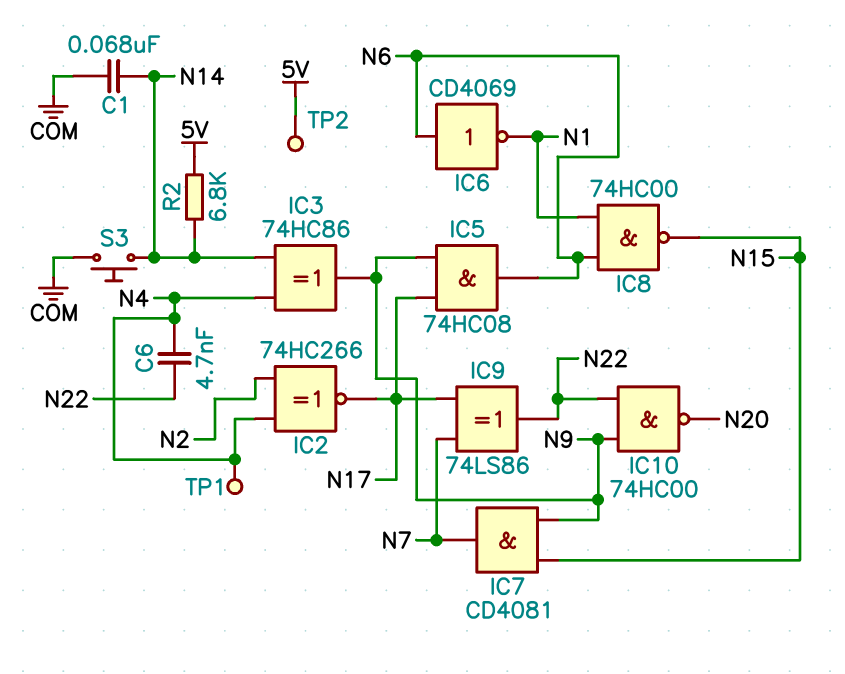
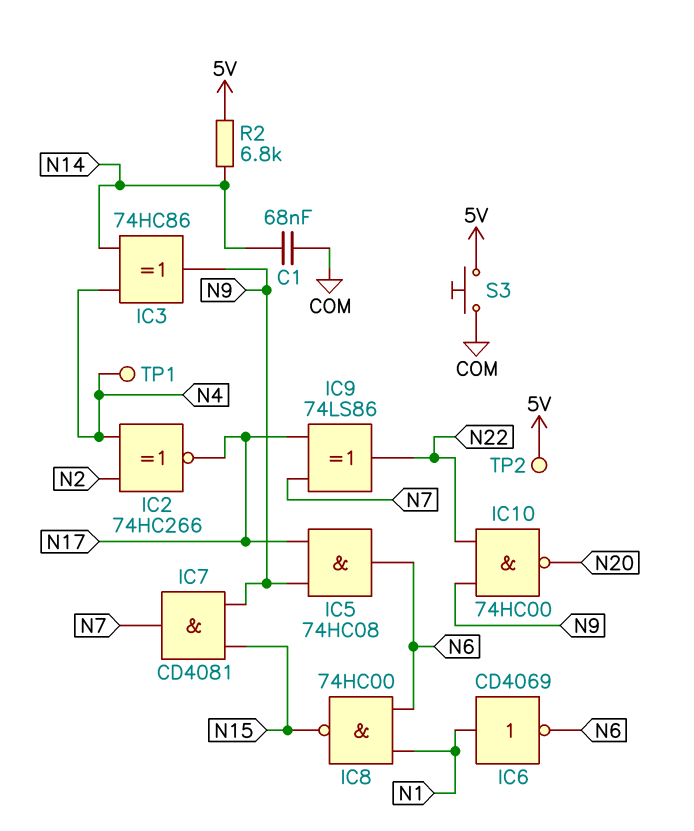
C6: 4.7nF (N4, N22) -> none
IC6: NOT CD4069 (in N6, out N1) -> NOT CD4069 (in N1, out N6)
S3: button (COM, N14) -> button (5V, COM)

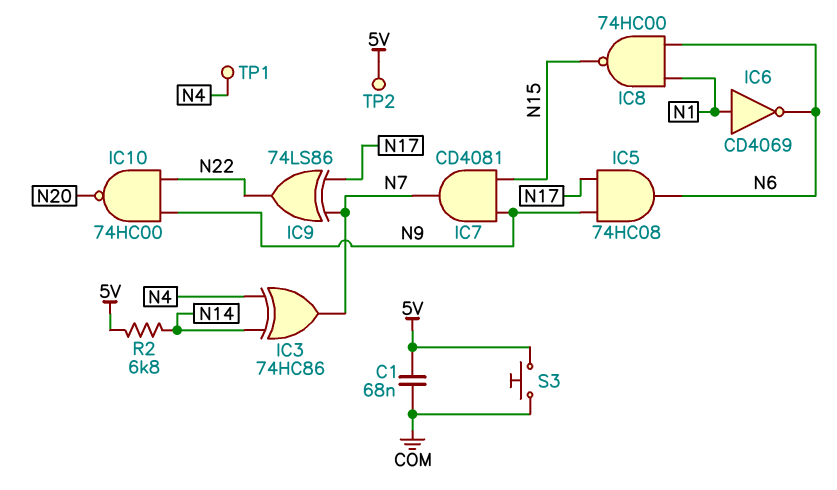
C1: 68nF (COM, N14) -> 68nF (5V, COM)
IC2: XNOR 74HC266 (in N2, in N4, out N17) -> none
IC3: XOR 74HC86 (in N4, in N14, out N9) -> XOR 74HC86 (in N4, in N14, out N7)

